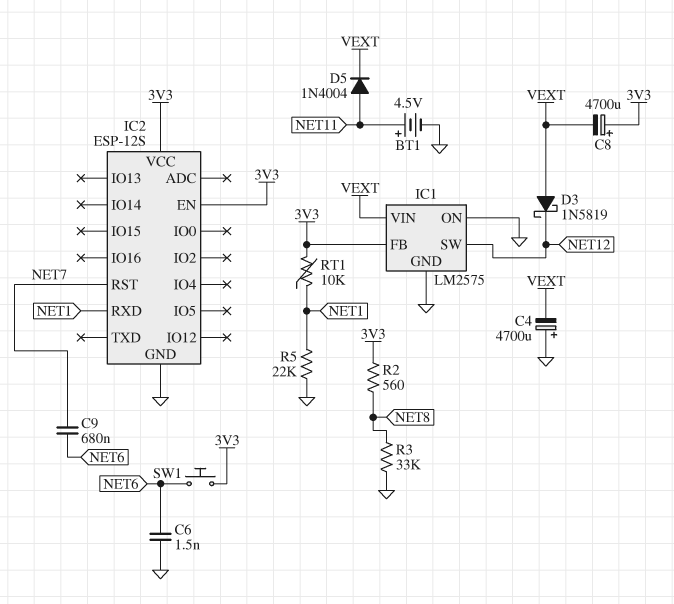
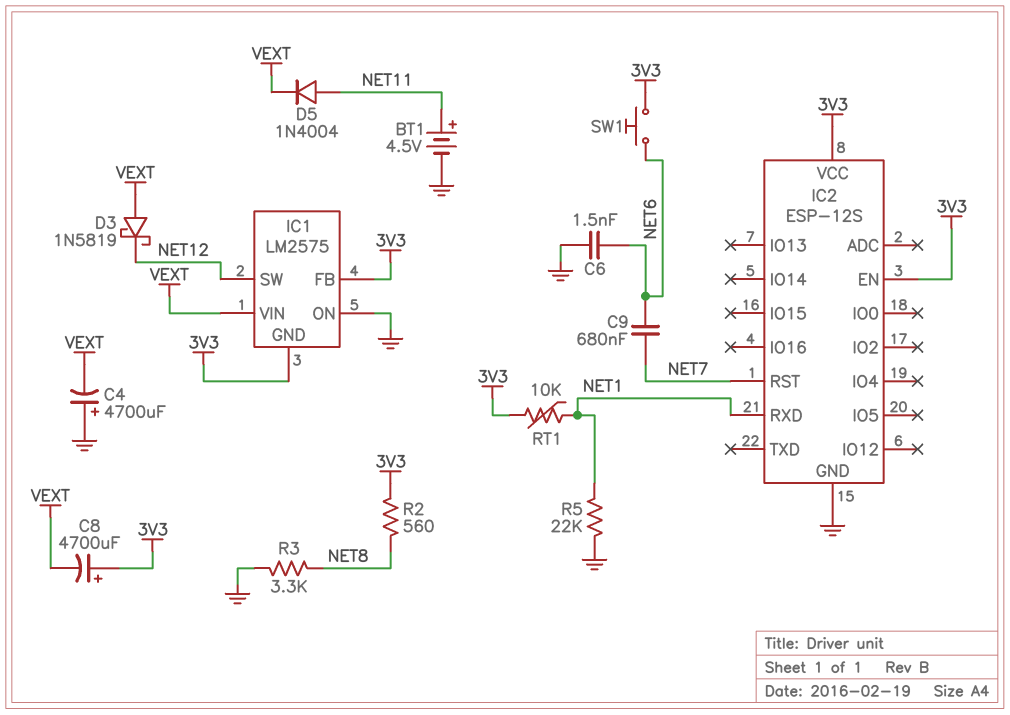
IC1 pin GND: GND -> 3V3
R3: 33k (GND, NET8) -> 3.3k (GND, NET8)

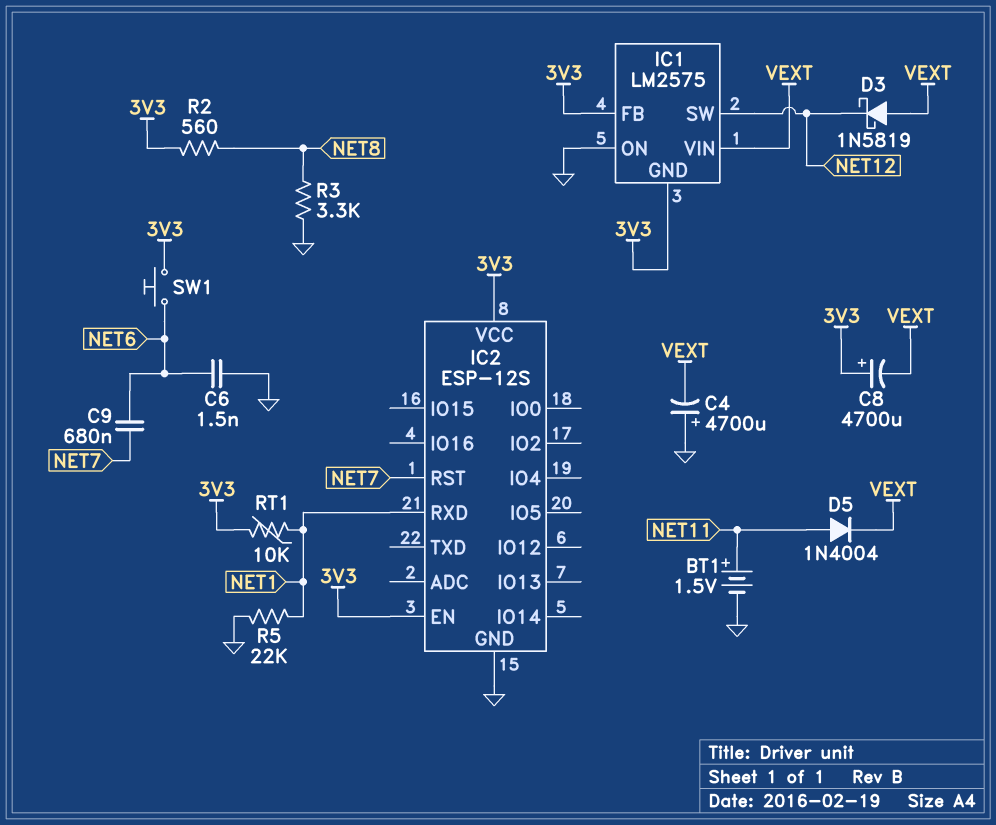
BT1: 4.5V (plus NET11, minus GND) -> 1.5V (plus NET11, minus GND)

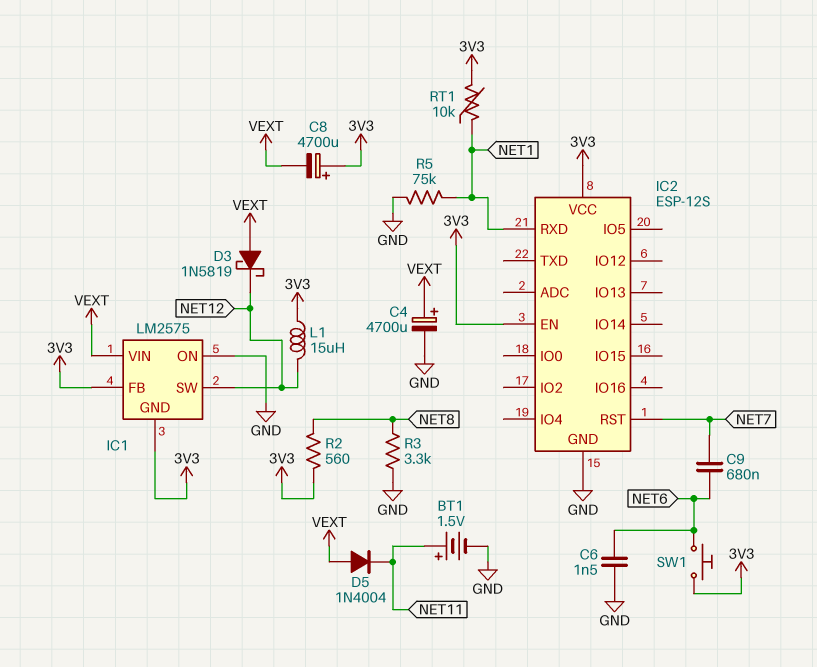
C4: 4700uF (plus GND, minus VEXT) -> 4700uF (plus VEXT, minus GND)
D5: diode 1N4004 (A NET11, K VEXT) -> diode 1N4004 (A VEXT, K NET11)
L1: none -> 15uH (3V3, NET12)
R5: 22k (GND, NET1) -> 75k (GND, NET1)

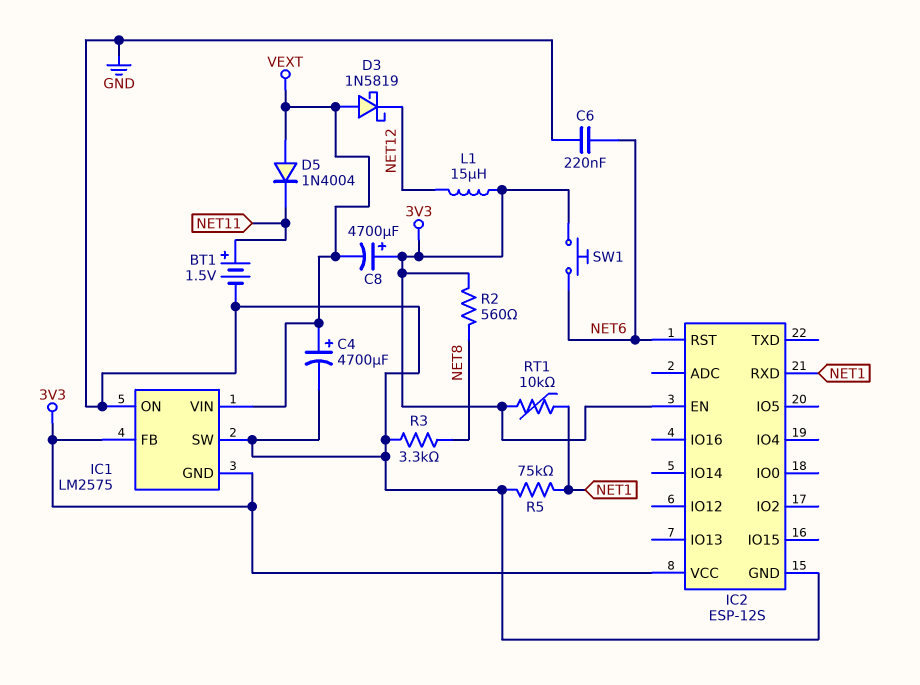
C6: 1.5nF (GND, NET6) -> 220nF (GND, NET6)
C9: 680nF (NET6, NET7) -> none
IC1 pin SW: NET12 -> GND
IC2 pin RST: NET7 -> NET6

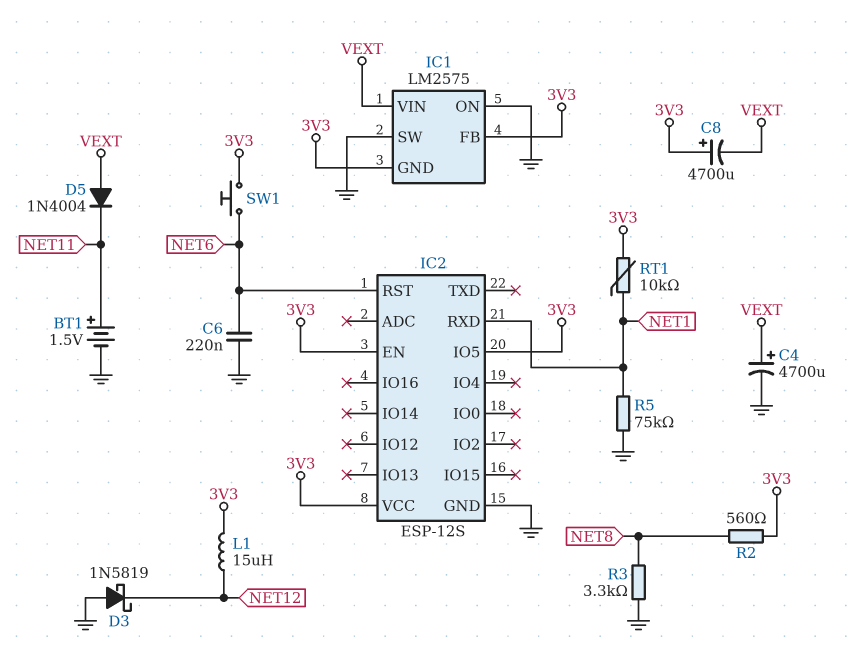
D3: schottky 1N5819 (A VEXT, K NET12) -> schottky 1N5819 (A GND, K NET12)
IC2 pin IO5: none -> 3V3

